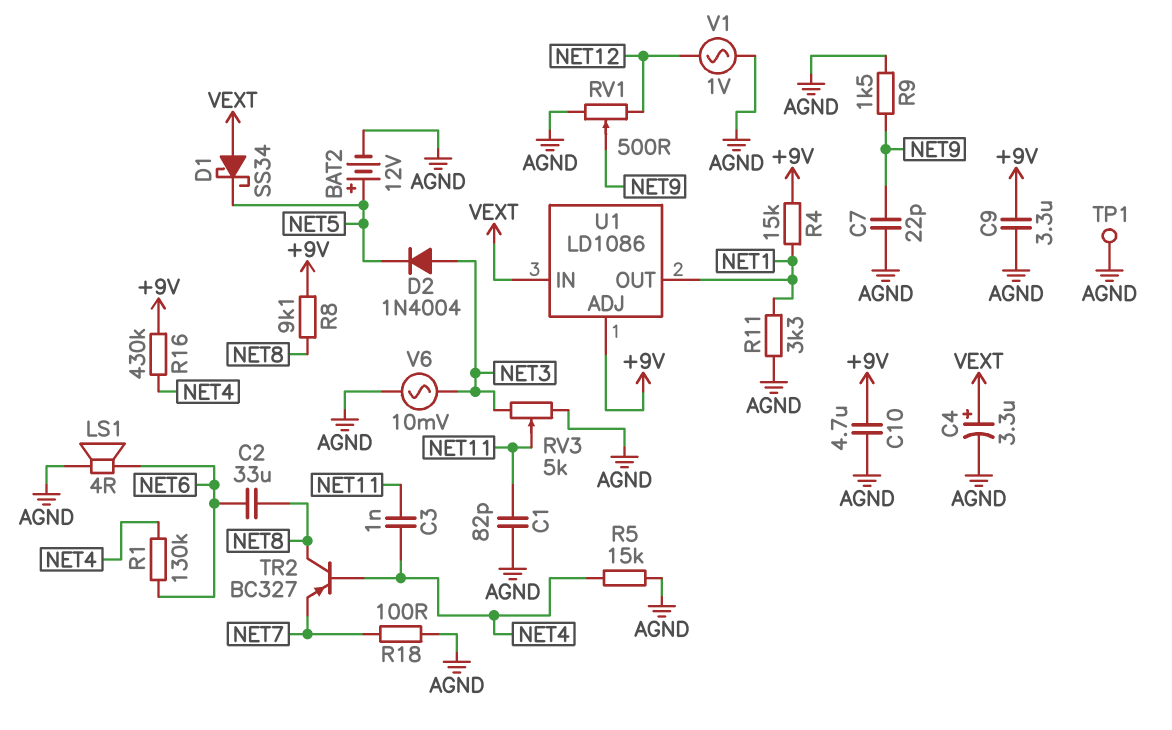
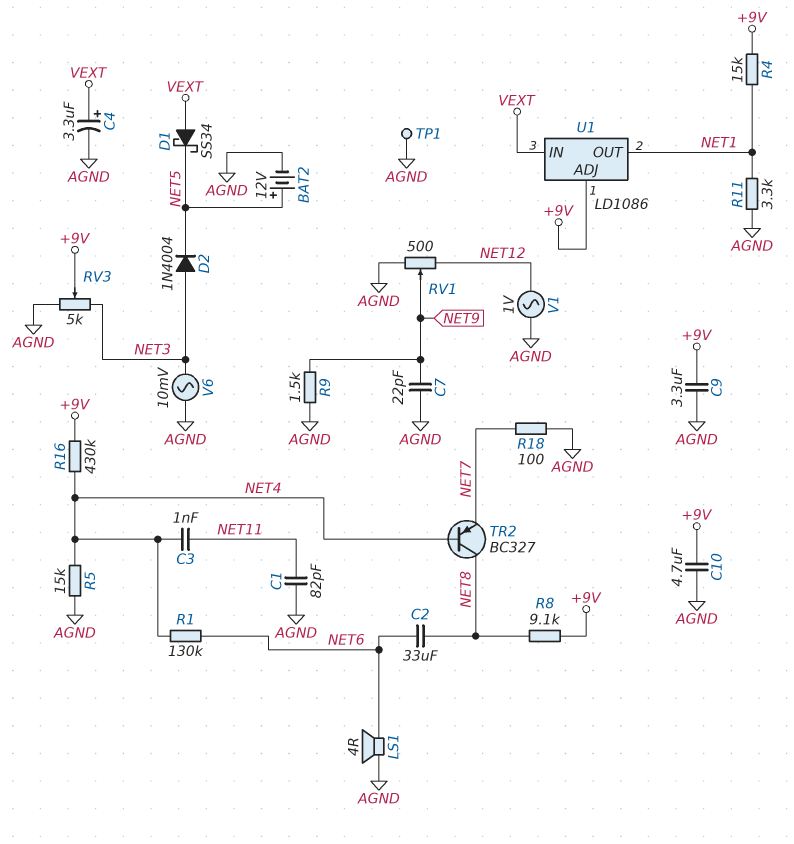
RV3: 5k (AGND, NET3, wiper NET11) -> 5k (AGND, NET3, wiper +9V)

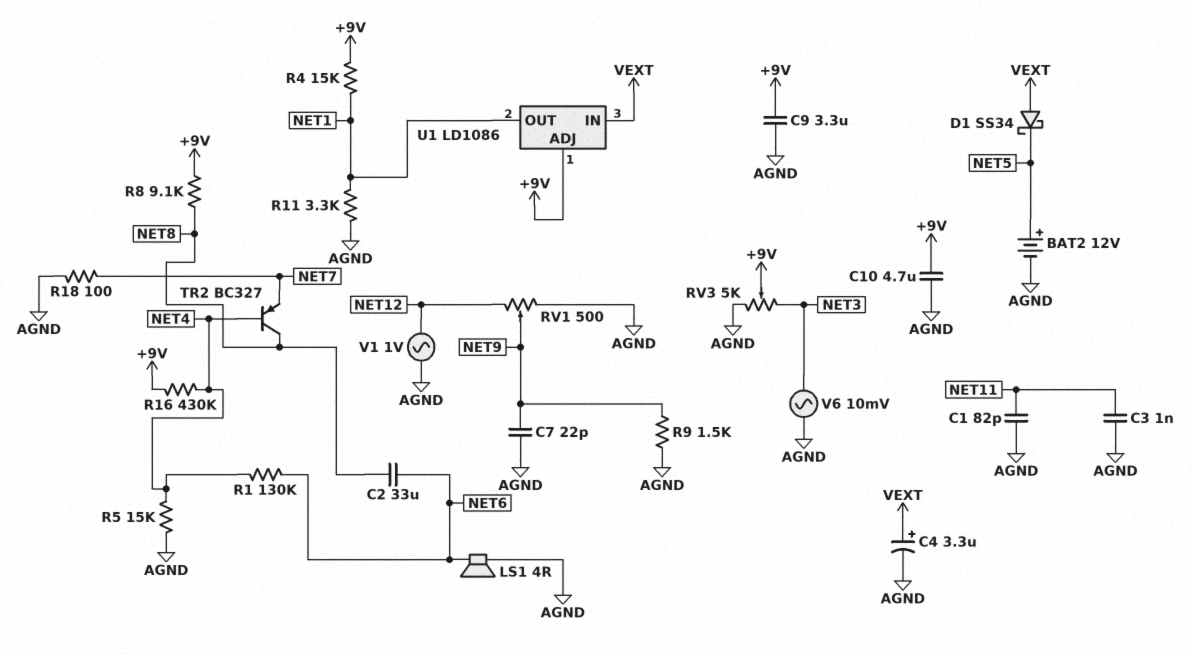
C3: 1nF (NET4, NET11) -> 1nF (AGND, NET11)
D2: diode 1N4004 (A NET3, K NET5) -> none
TP1: test point (AGND) -> none

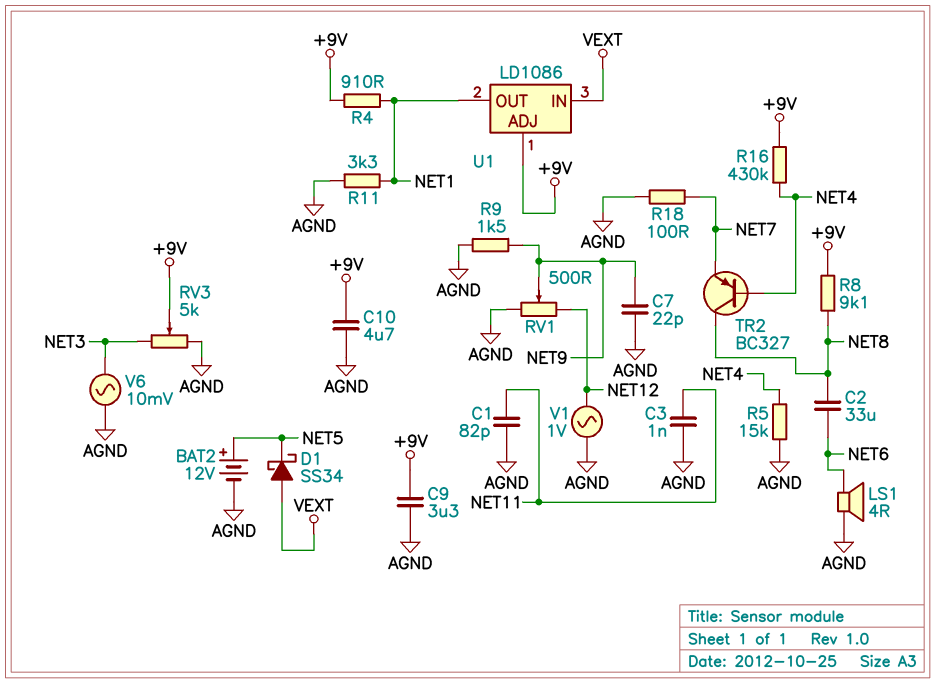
C4: 3.3uF (plus VEXT, minus AGND) -> none
R1: 130k (NET4, NET6) -> none
R4: 15k (+9V, NET1) -> 910 (+9V, NET1)

